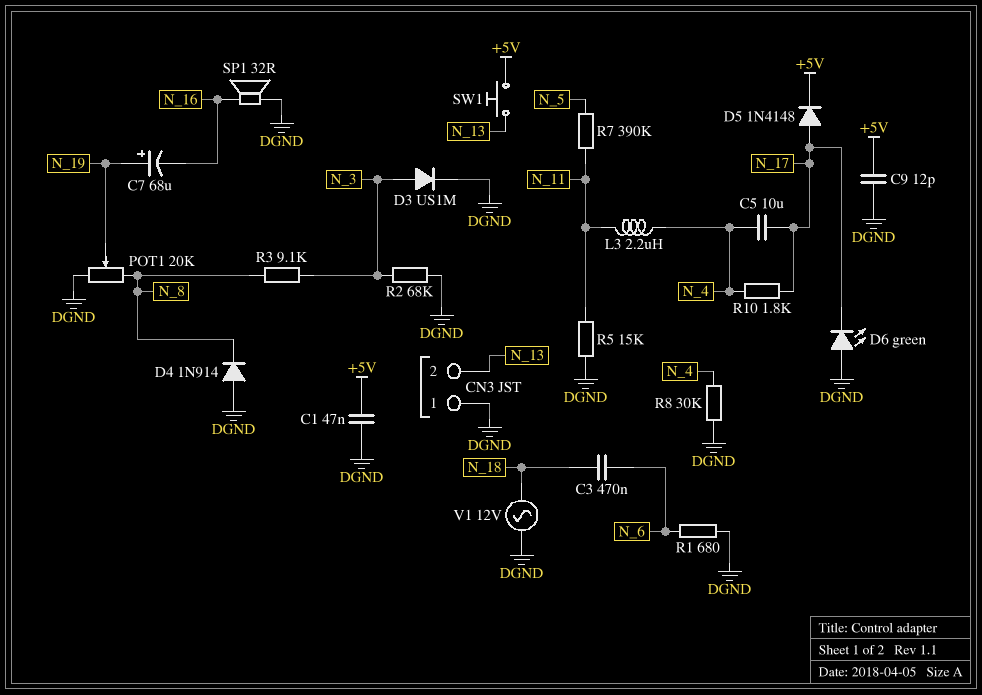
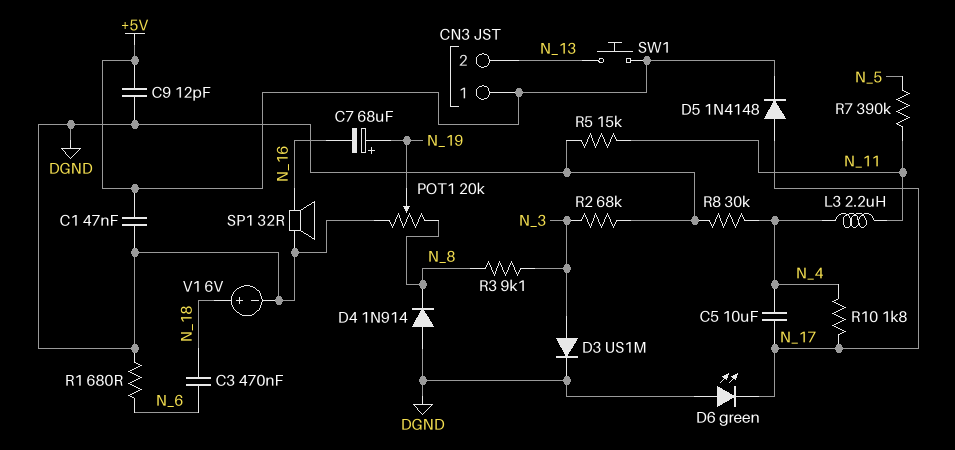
CN3 pin 1: DGND -> +5V
V1: AC 12V (DGND, N_18) -> 6V (plus N_18, minus DGND)

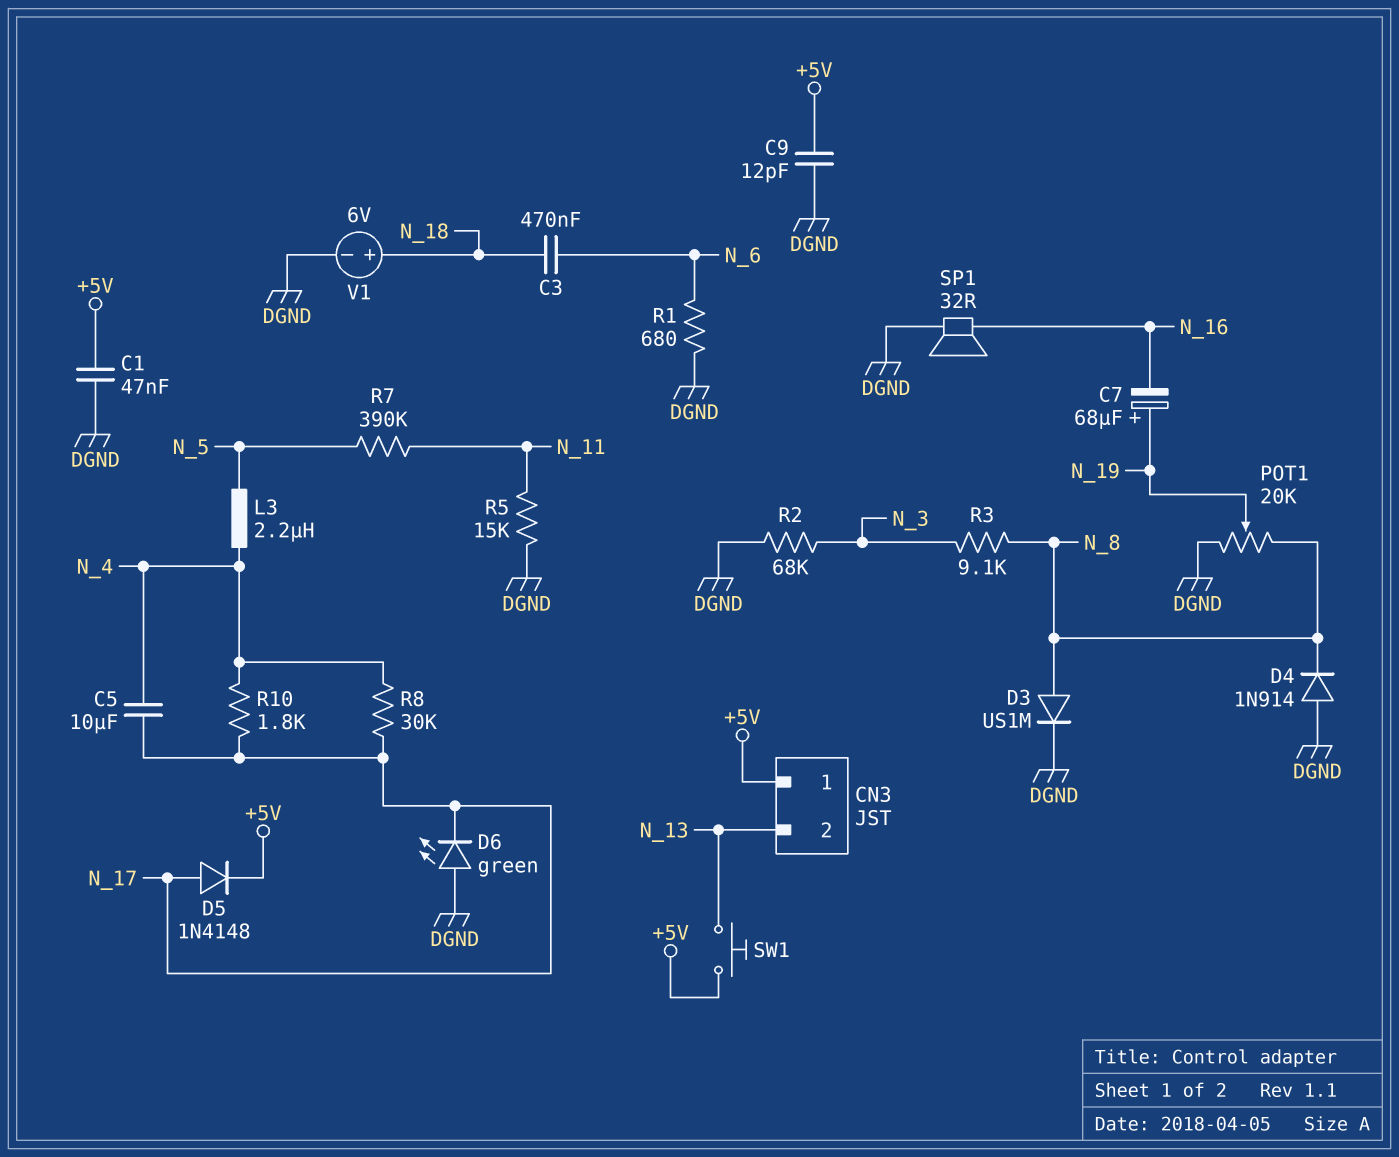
D3: diode US1M (A N_3, K DGND) -> diode US1M (A N_8, K DGND)
L3: 2.2uH (N_4, N_11) -> 2.2uH (N_4, N_5)
R8: 30k (DGND, N_4) -> 30k (N_4, N_17)

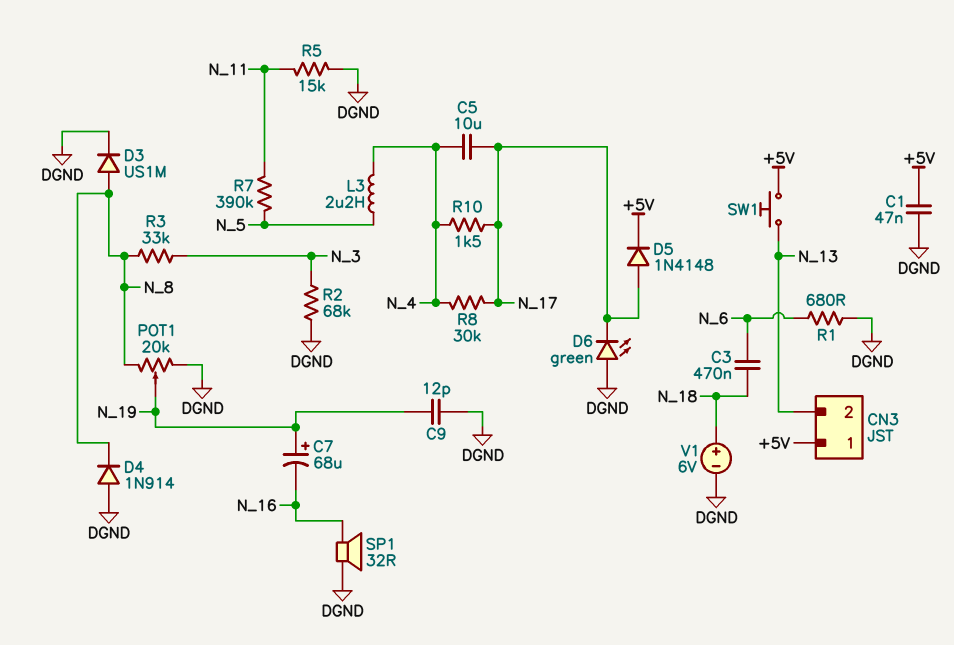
C9: 12pF (+5V, DGND) -> 12pF (DGND, N_19)
R3: 9.1k (N_3, N_8) -> 33k (N_3, N_8)
R10: 1.8k (N_4, N_17) -> 1.5k (N_4, N_17)

